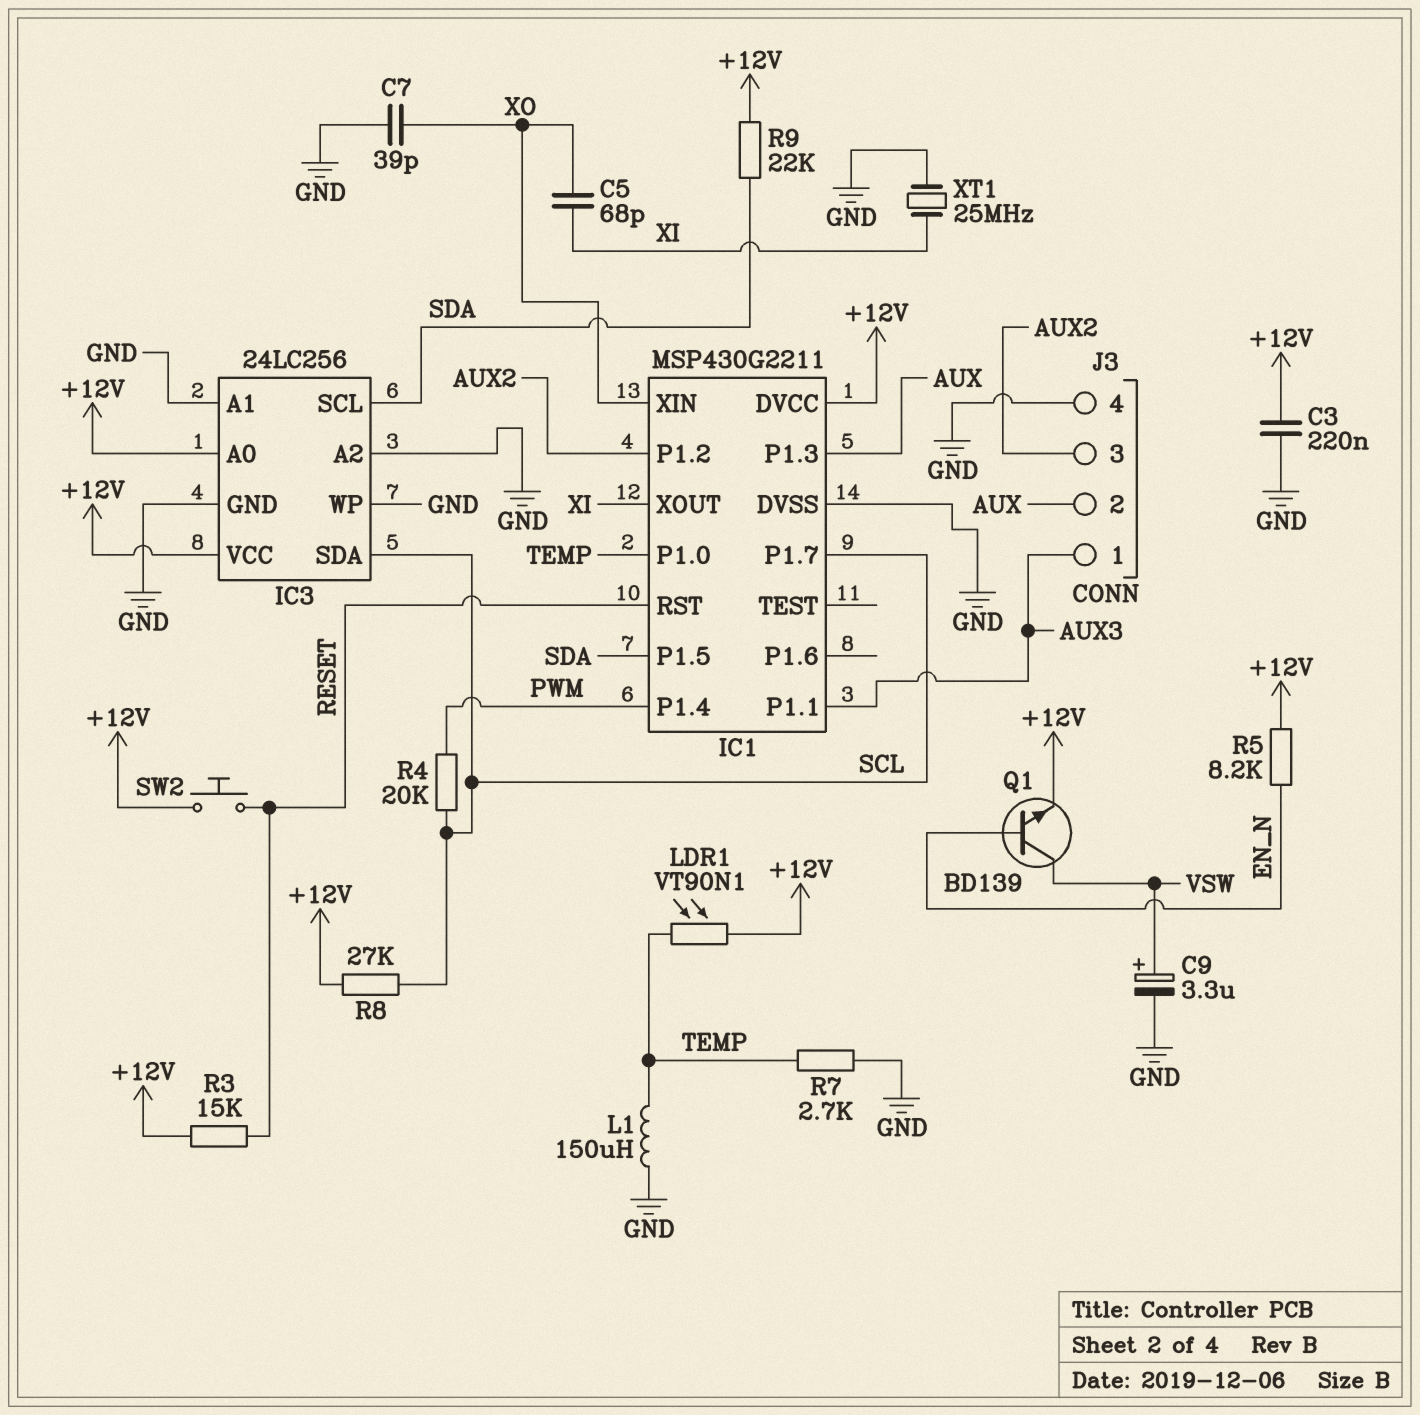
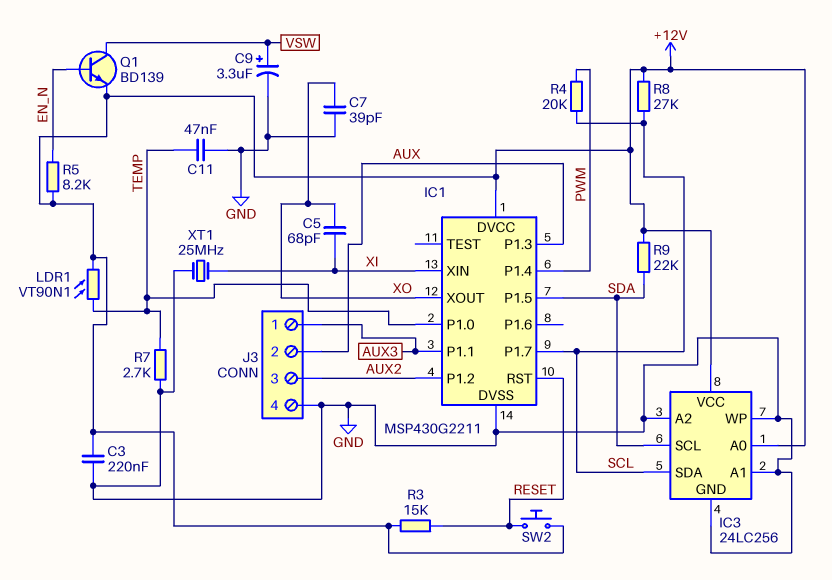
C11: none -> 47nF (GND, TEMP)
IC1 pin XIN: XO -> XI
IC1 pin XOUT: XI -> XO
L1: 150uH (GND, TEMP) -> none

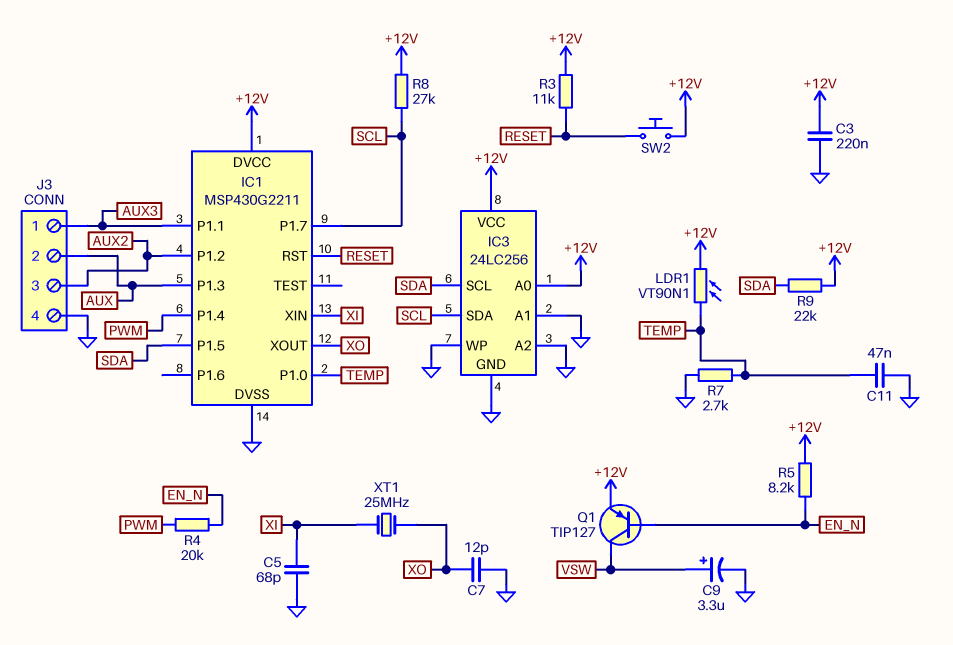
C5: 68pF (XI, XO) -> 68pF (GND, XI)
C7: 39pF (GND, XO) -> 12pF (GND, XO)
Q1: NPN BD139 (B EN_N, C VSW, E +12V) -> PNP TIP127 (B EN_N, C VSW, E +12V)
R3: 15k (+12V, RESET) -> 11k (+12V, RESET)
R4: 20k (PWM, SCL) -> 20k (EN_N, PWM)
XT1: 25MHz (GND, XI) -> 25MHz (XI, XO)

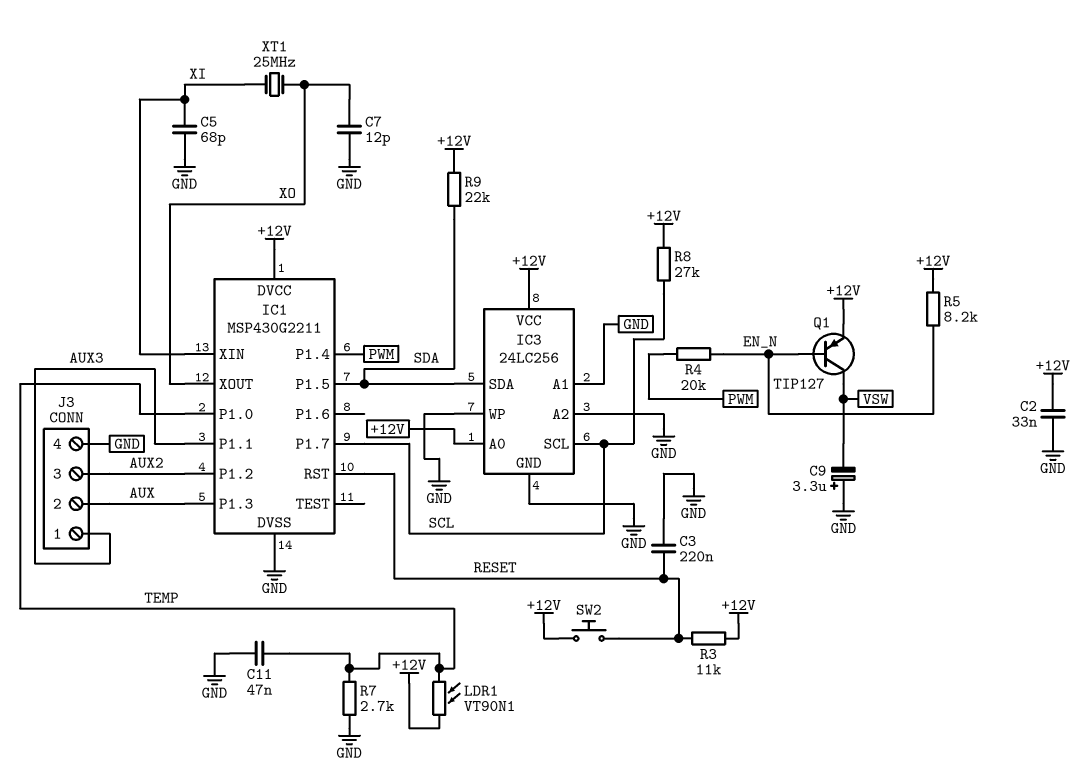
C2: none -> 33nF (+12V, GND)
C3: 220nF (+12V, GND) -> 220nF (GND, RESET)
C9: 3.3uF (plus VSW, minus GND) -> 3.3uF (plus GND, minus VSW)
IC3 pin SCL: SDA -> SCL
IC3 pin SDA: SCL -> SDA

